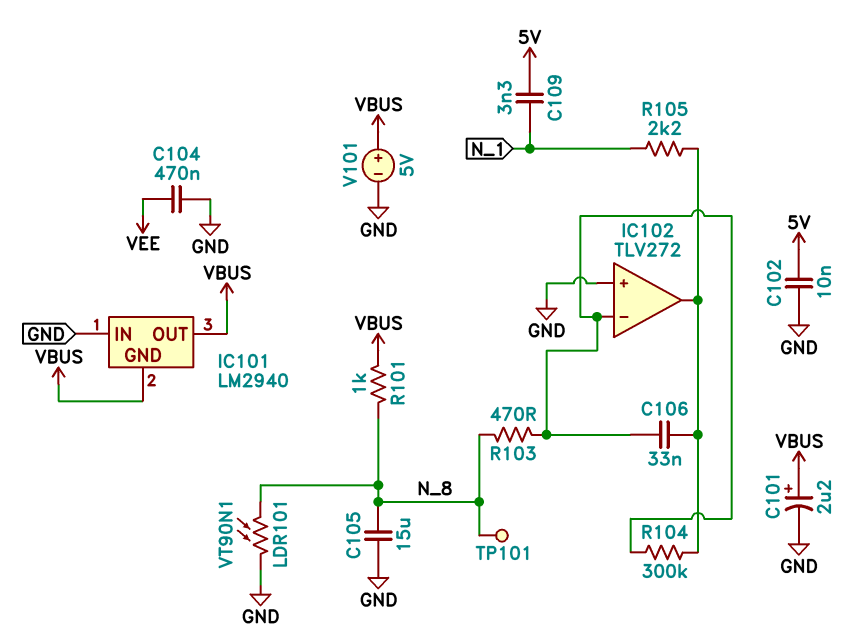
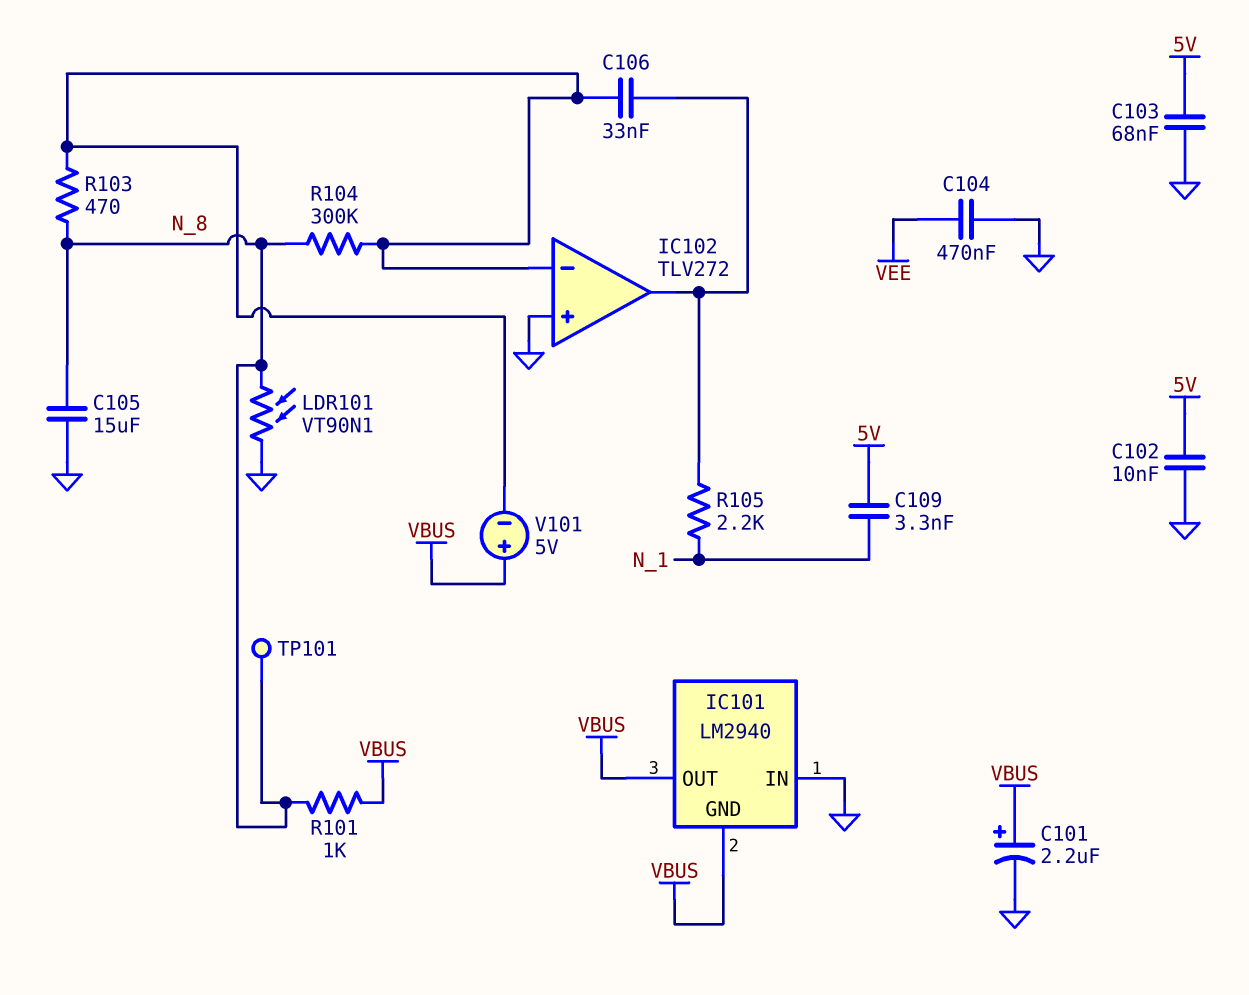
C103: none -> 68nF (5V, GND)
R104: 300k (IC102/in-, IC102/out) -> 300k (IC102/in-, N_8)
V101: 5V (plus VBUS, minus GND) -> 5V (plus VBUS, minus IC102/in-)

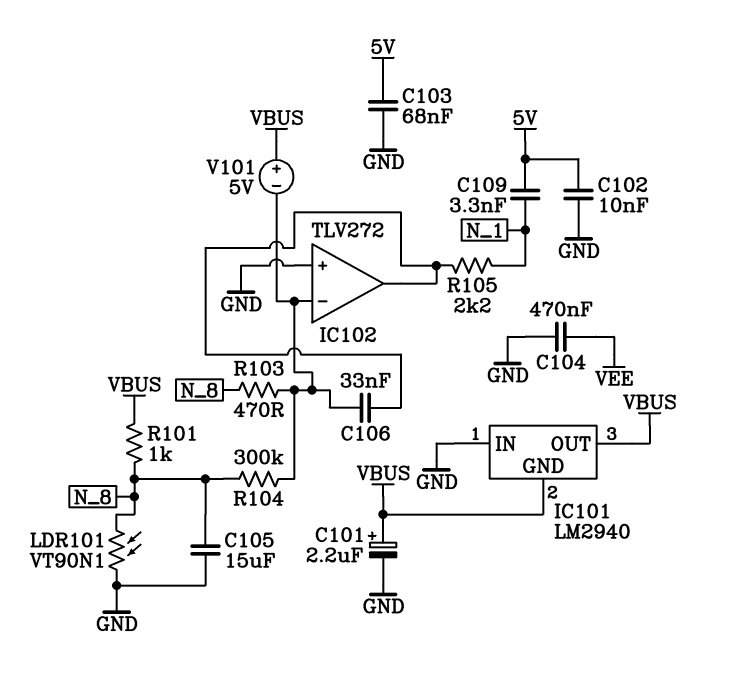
TP101: test point (N_8) -> none

